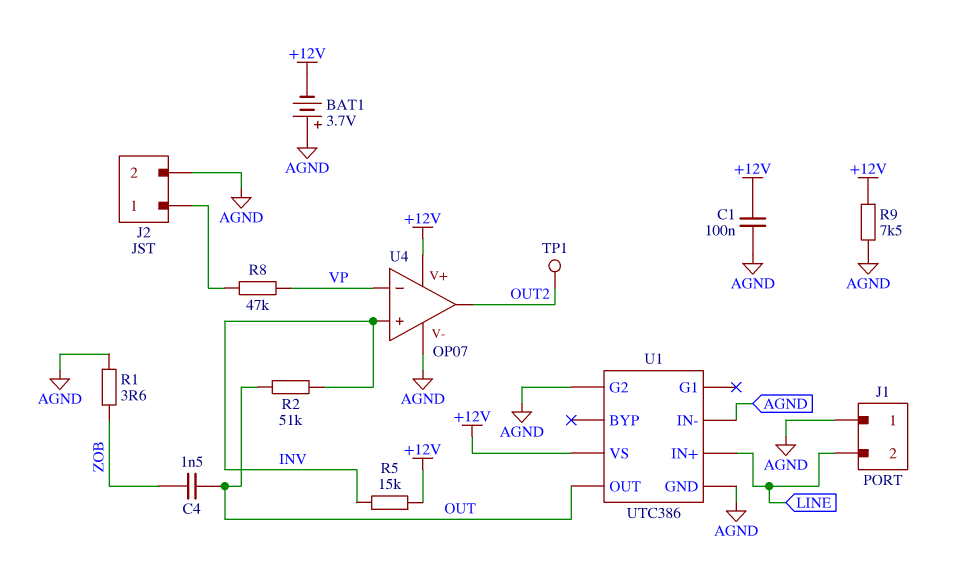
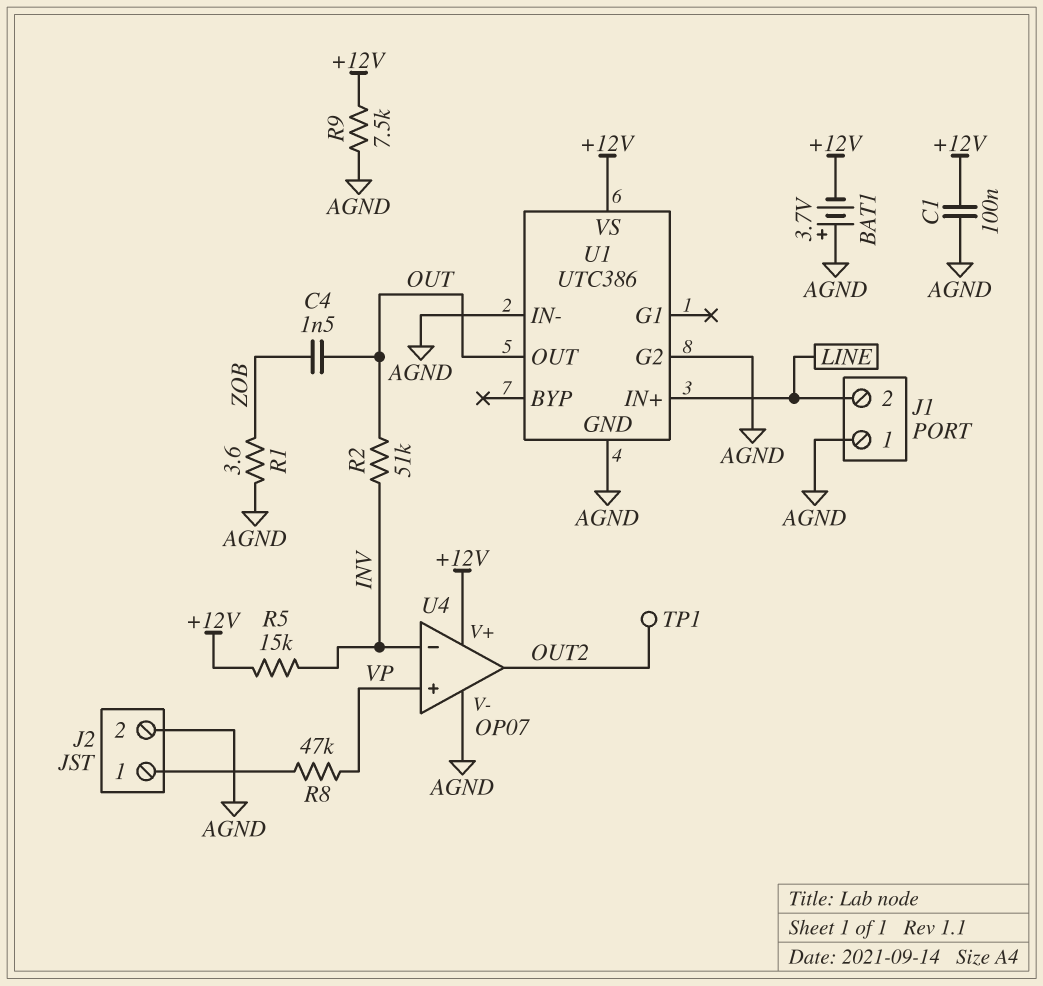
U4 pin in+: INV -> VP
U4 pin in-: VP -> INV

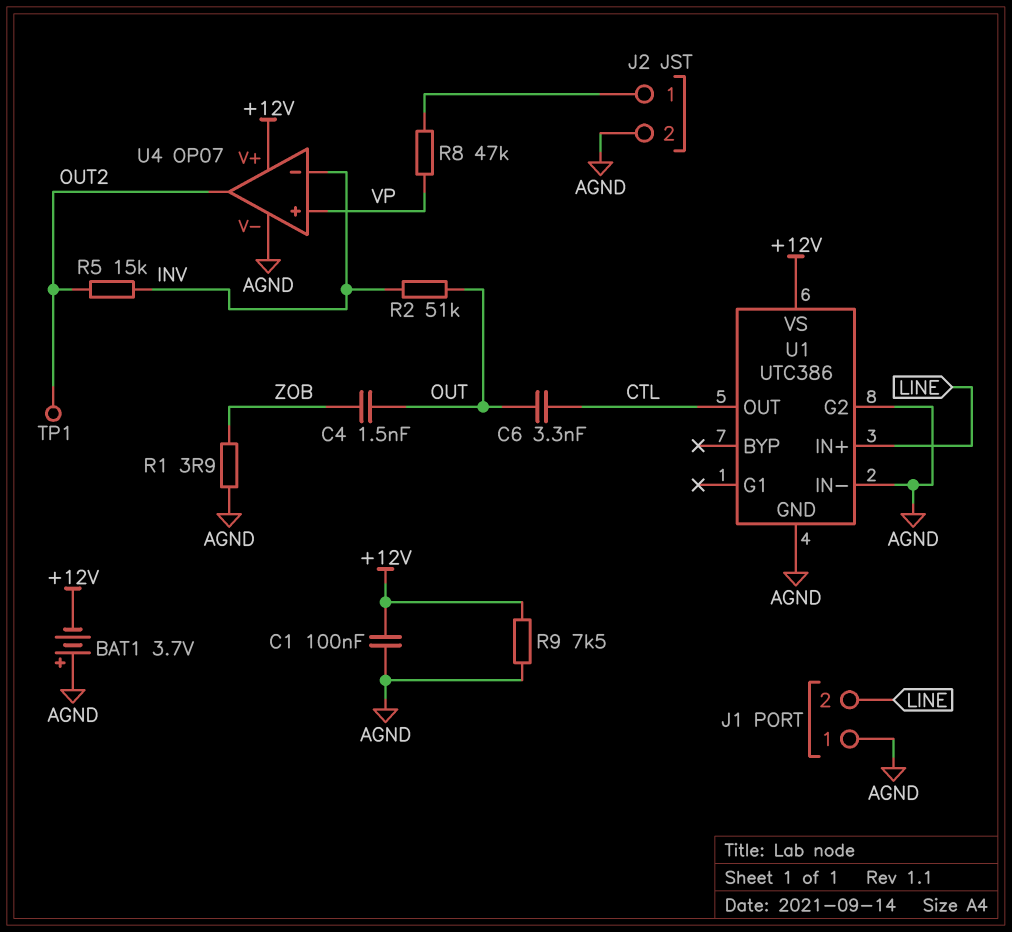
C6: none -> 3.3nF (CTL, OUT)
R1: 3.6 (AGND, ZOB) -> 3.9 (AGND, ZOB)
R5: 15k (+12V, INV) -> 15k (INV, OUT2)
U1 pin OUT: OUT -> CTL

